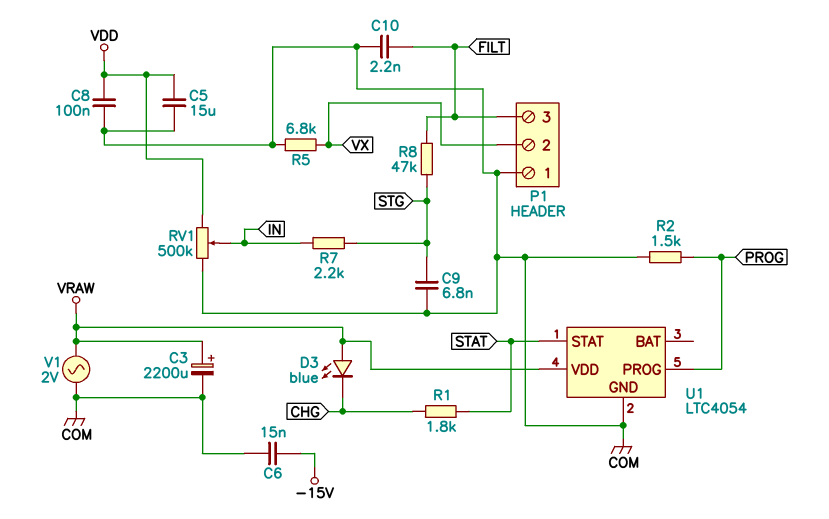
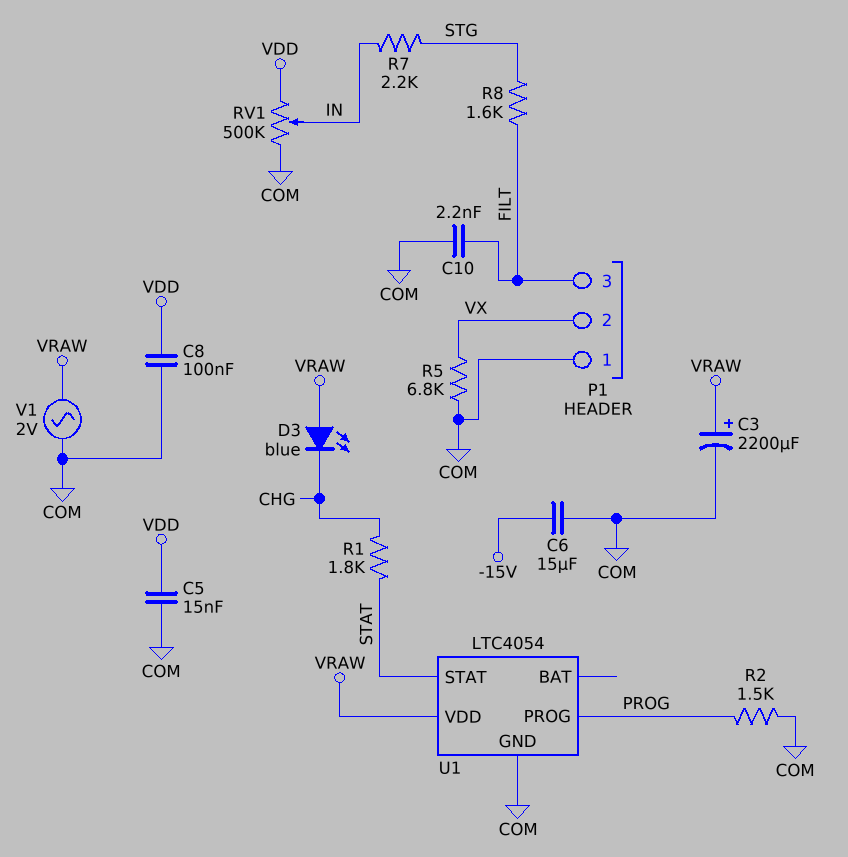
C5: 15uF (COM, VDD) -> 15nF (COM, VDD)
C6: 15nF (-15V, COM) -> 15uF (-15V, COM)
C9: 6.8nF (COM, STG) -> none
R8: 47k (FILT, STG) -> 1.6k (FILT, STG)

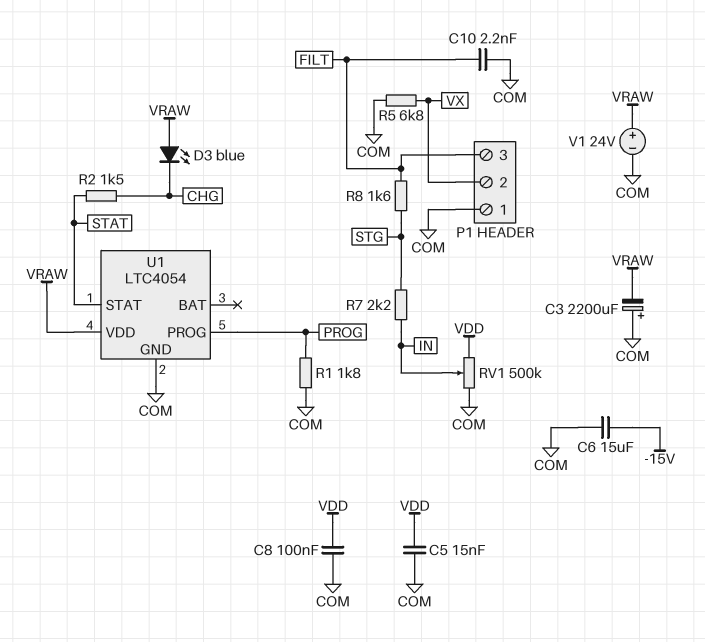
C3: 2200uF (plus VRAW, minus COM) -> 2200uF (plus COM, minus VRAW)
R1: 1.8k (CHG, STAT) -> 1.8k (COM, PROG)
R2: 1.5k (COM, PROG) -> 1.5k (CHG, STAT)
V1: AC 2V (COM, VRAW) -> 24V (plus VRAW, minus COM)

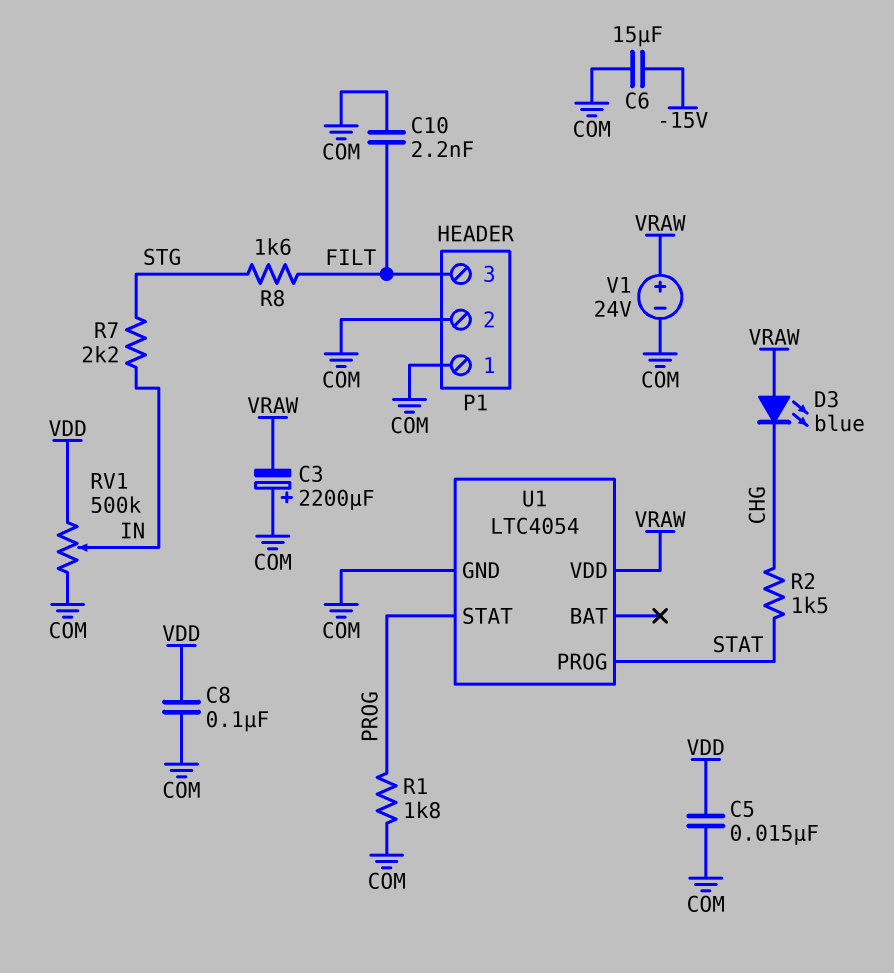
P1 pin 2: VX -> COM
R5: 6.8k (COM, VX) -> none
U1 pin PROG: PROG -> STAT
U1 pin STAT: STAT -> PROG

